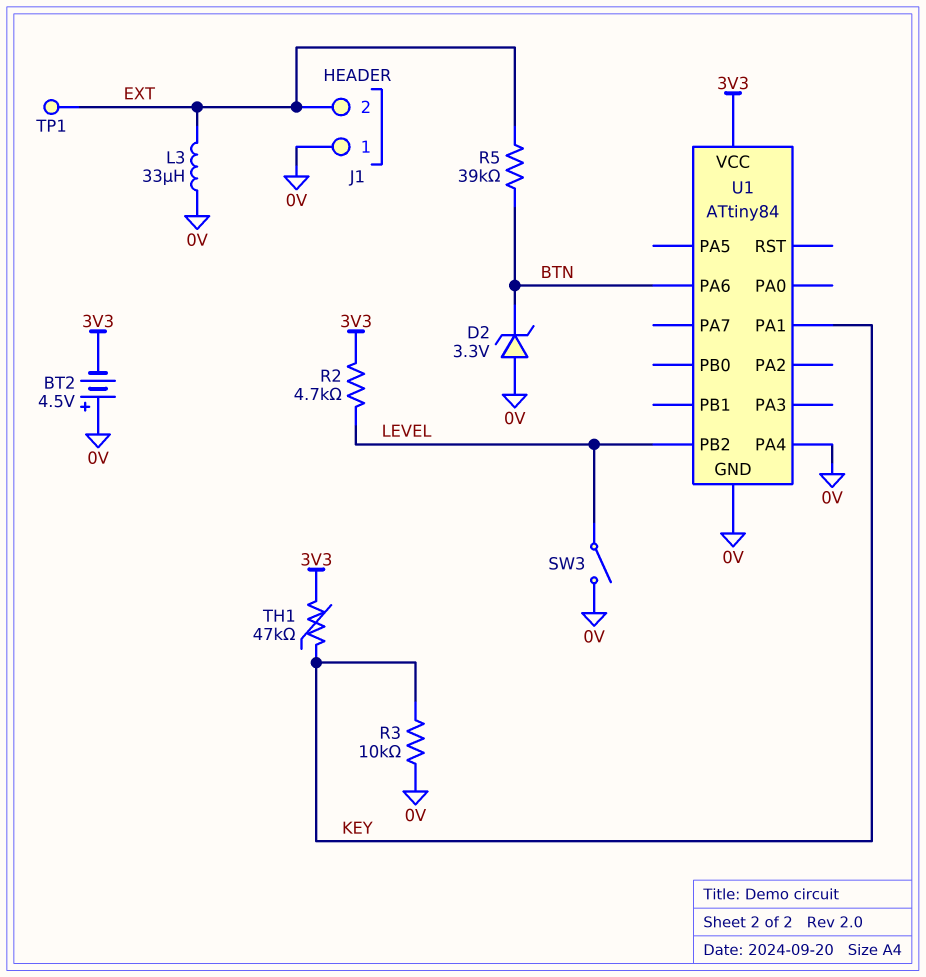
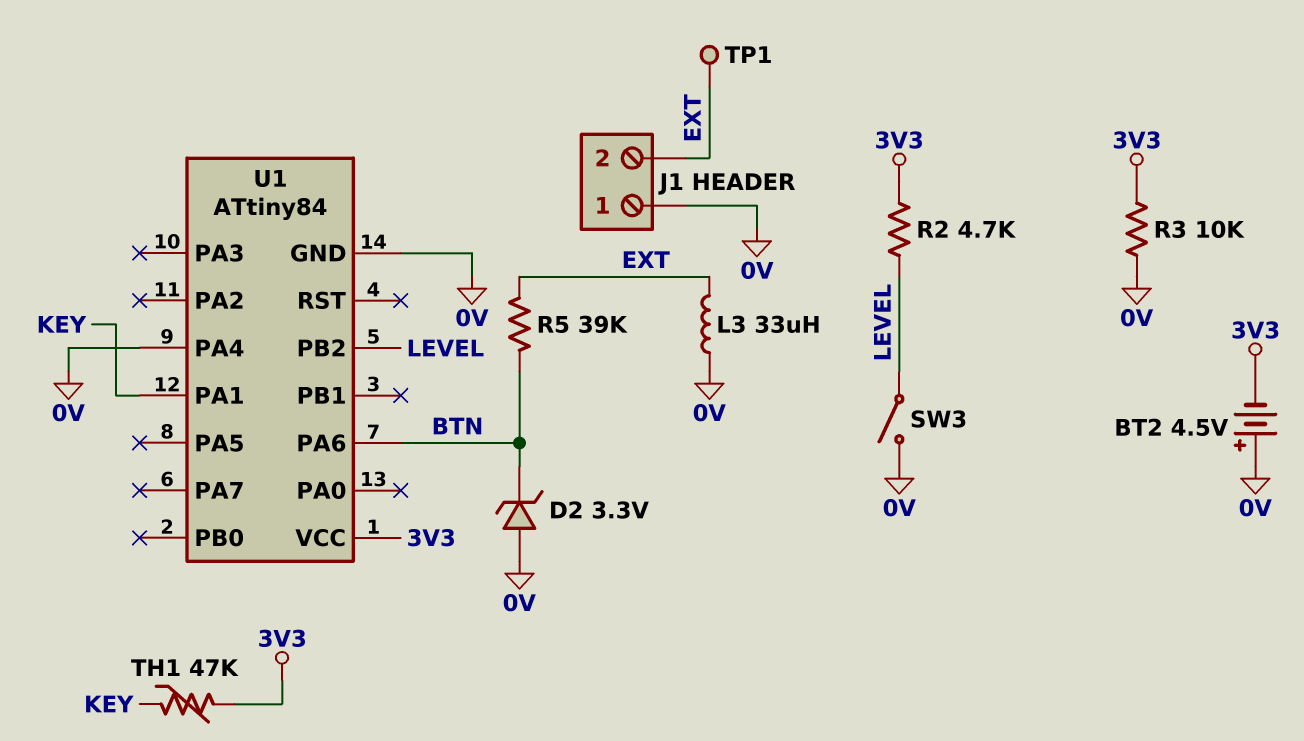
R3: 10k (0V, KEY) -> 10k (0V, 3V3)

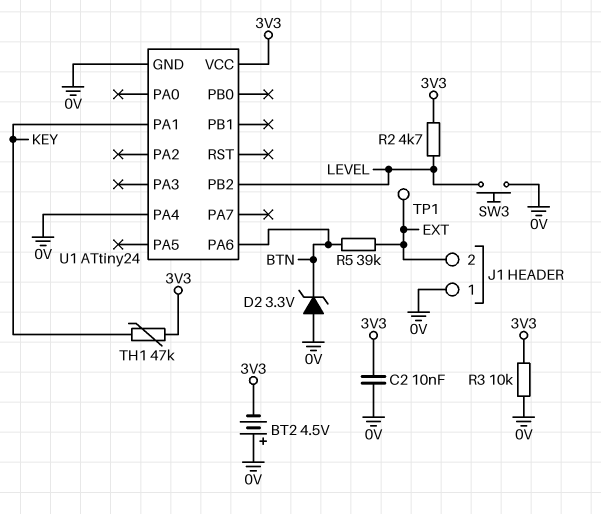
C2: none -> 10nF (0V, 3V3)
L3: 33uH (0V, EXT) -> none
SW3: switch (0V, LEVEL) -> button (0V, LEVEL)
U1: ATtiny84 -> ATtiny24

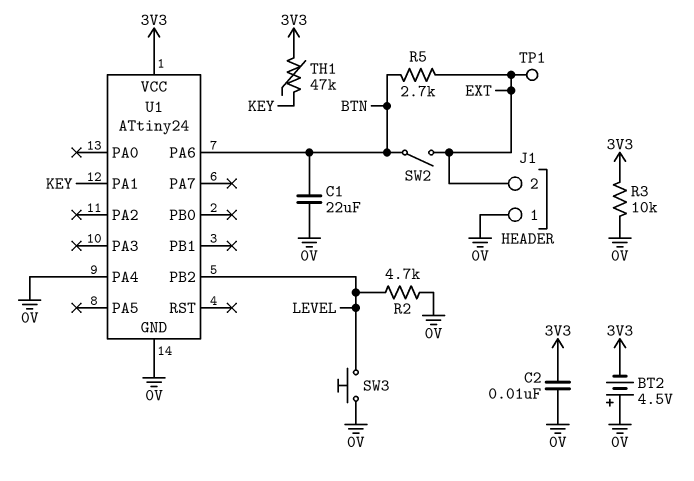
C1: none -> 22uF (0V, BTN)
D2: zener 3.3V (A 0V, K BTN) -> none
R2: 4.7k (3V3, LEVEL) -> 4.7k (0V, LEVEL)
R5: 39k (BTN, EXT) -> 2.7k (BTN, EXT)
SW2: none -> switch (BTN, EXT)

